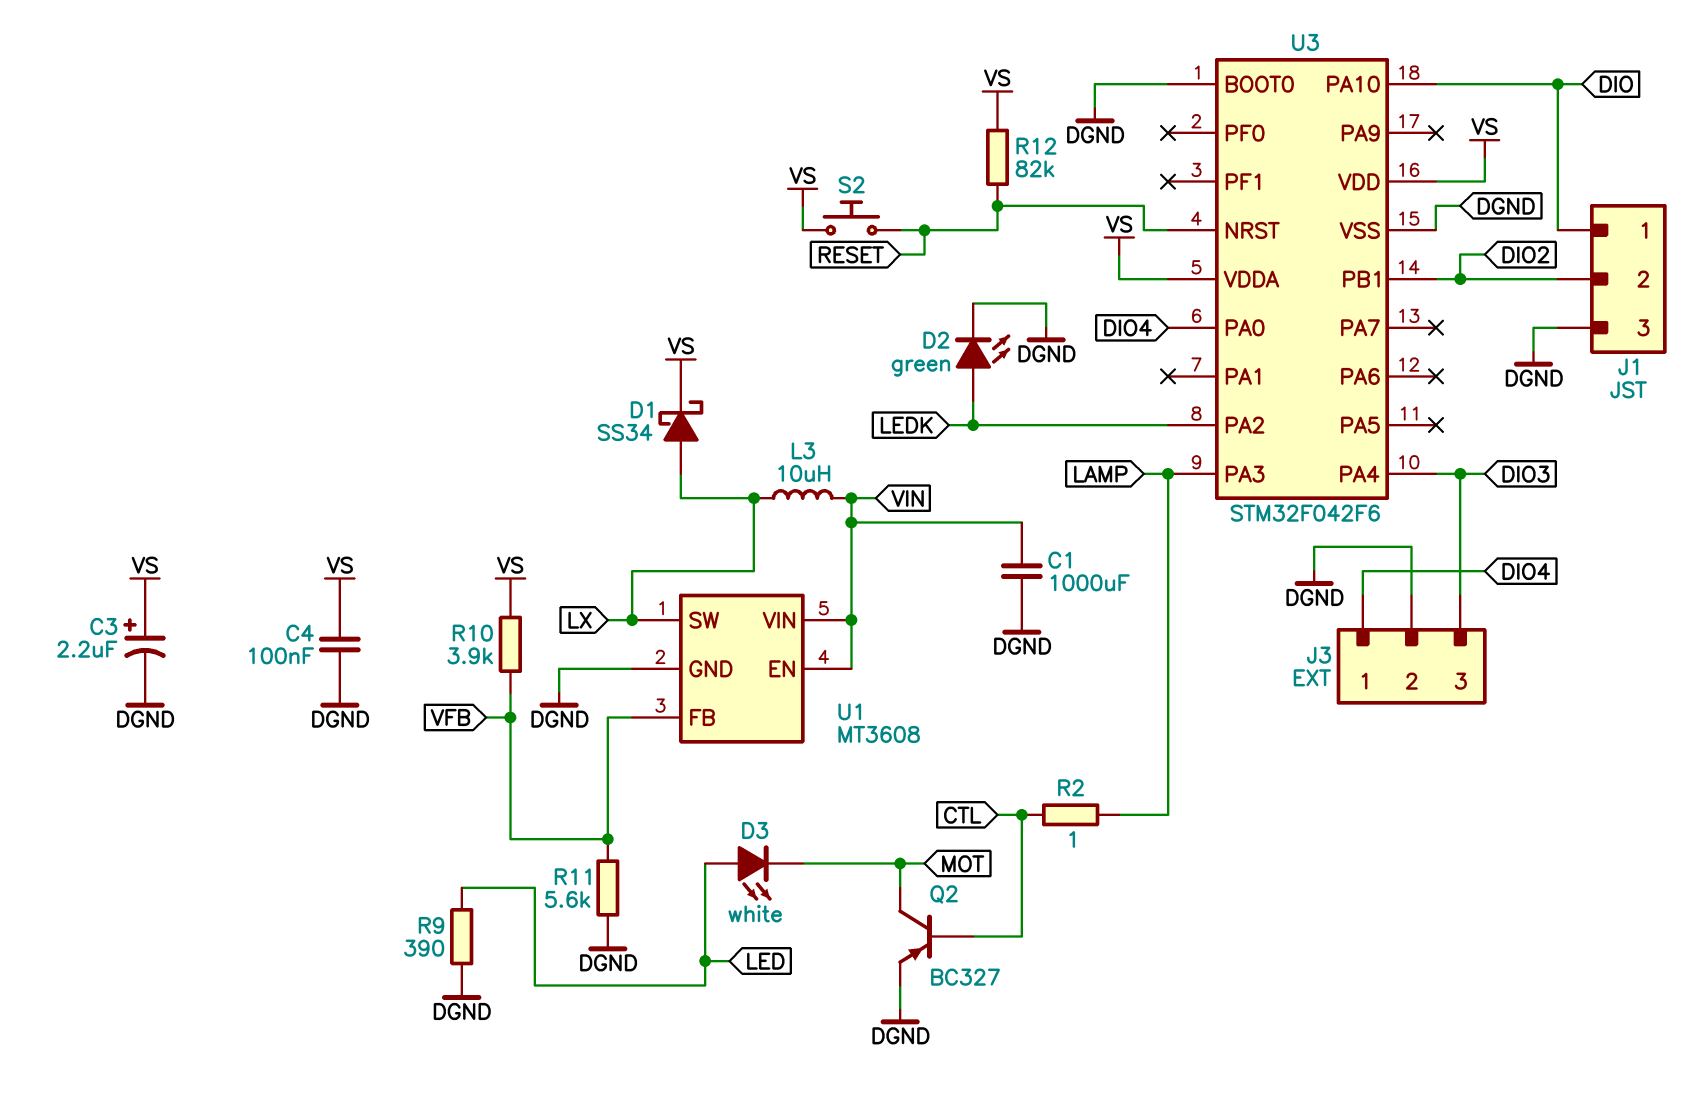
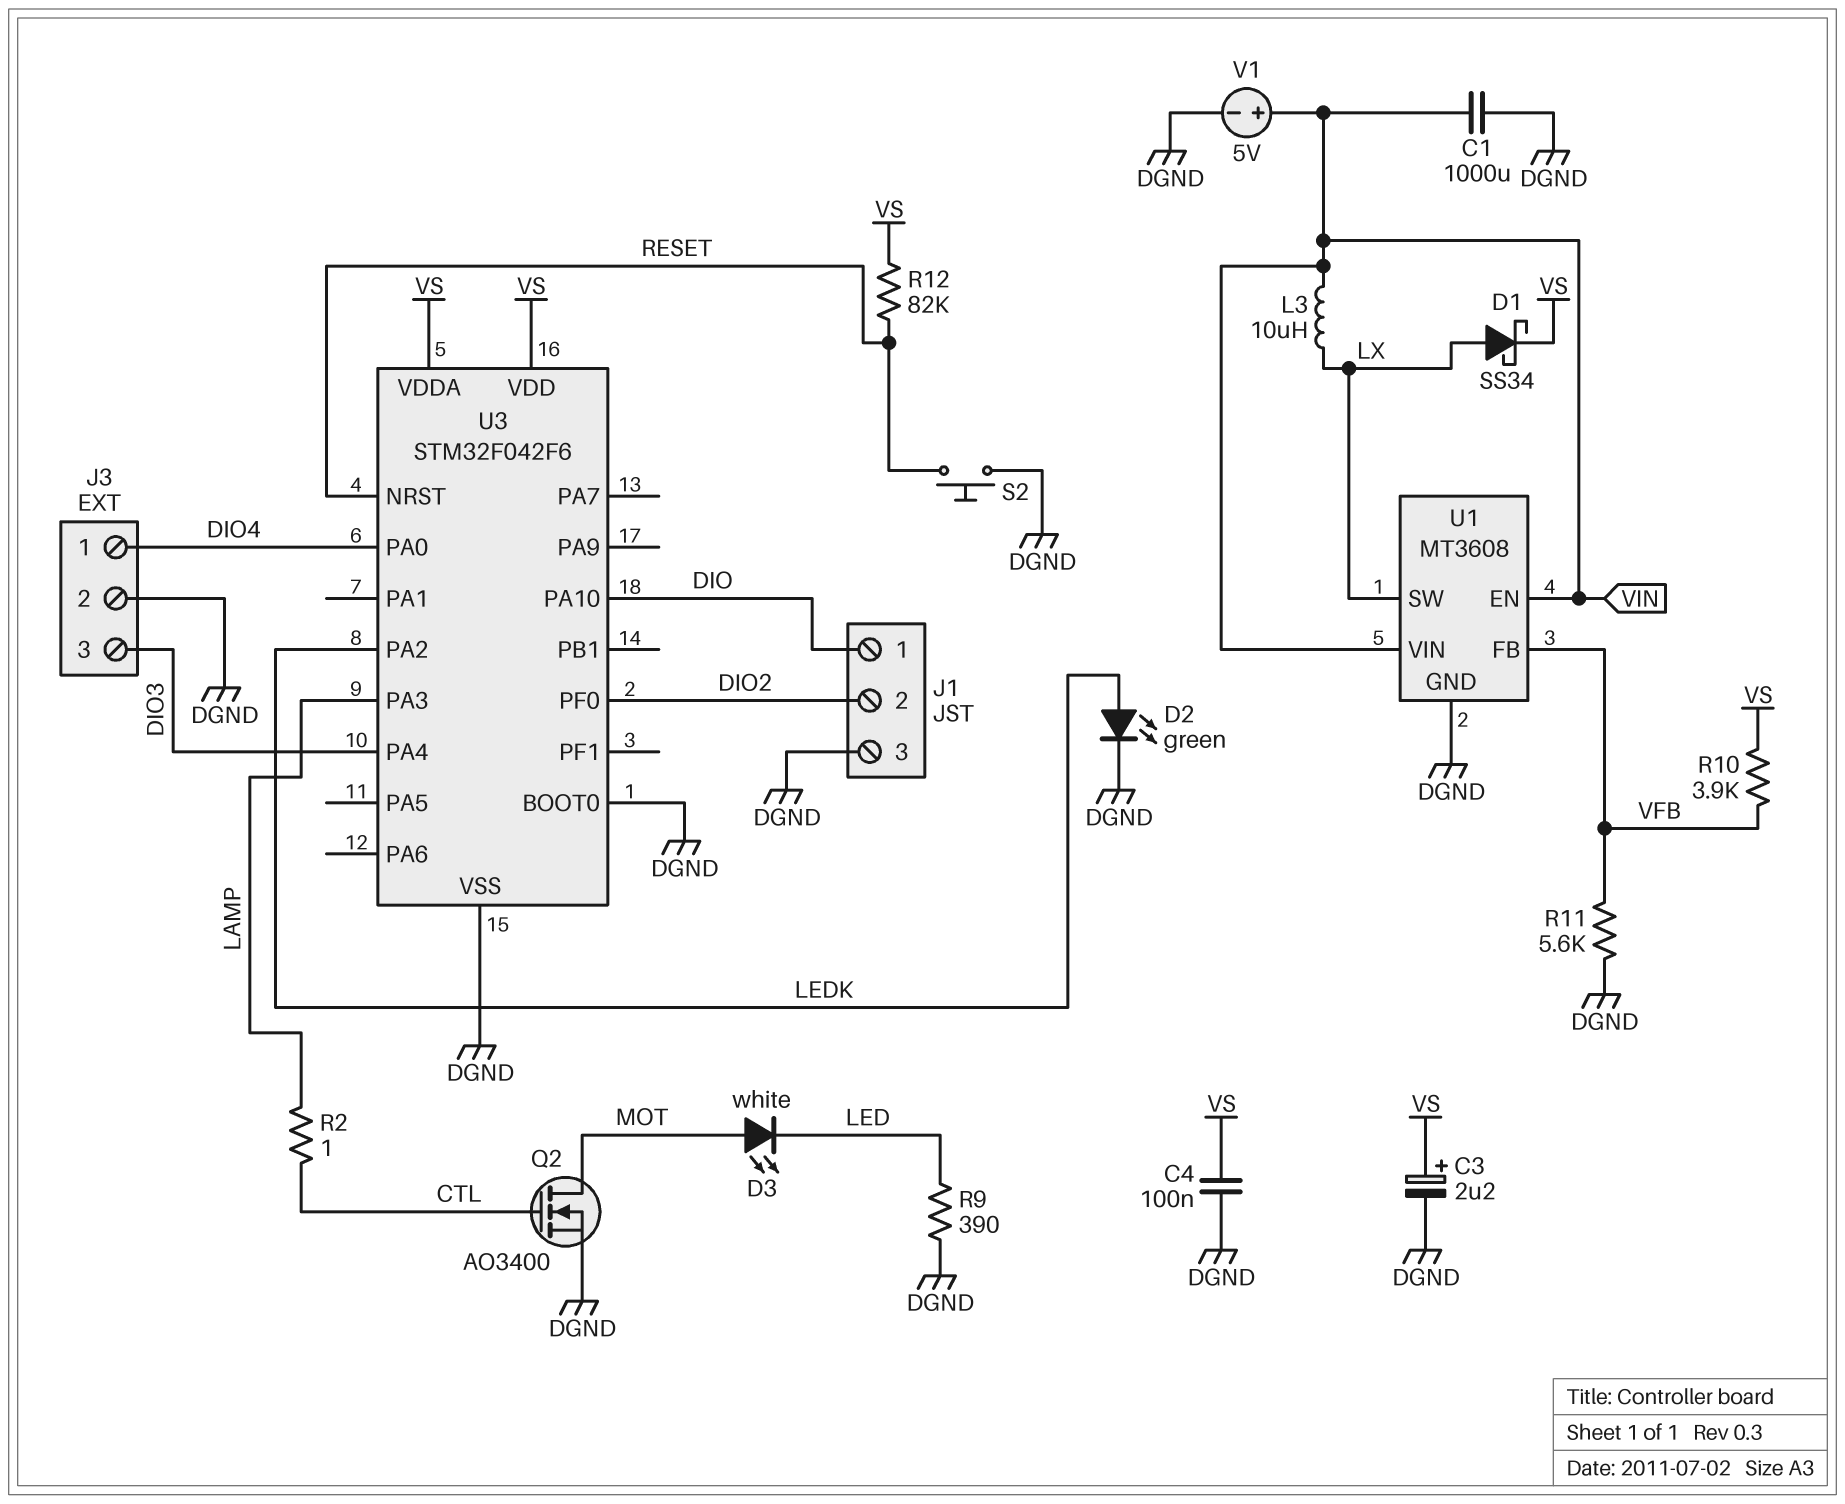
D3: LED white (A LED, K MOT) -> LED white (A MOT, K LED)
Q2: PNP BC327 (B CTL, C MOT, E DGND) -> NMOS AO3400 (G CTL, D MOT, S DGND)
S2: button (RESET, VS) -> button (DGND, RESET)
U3 pin PB1: DIO2 -> none
U3 pin PF0: none -> DIO2
V1: none -> 5V (plus VIN, minus DGND)

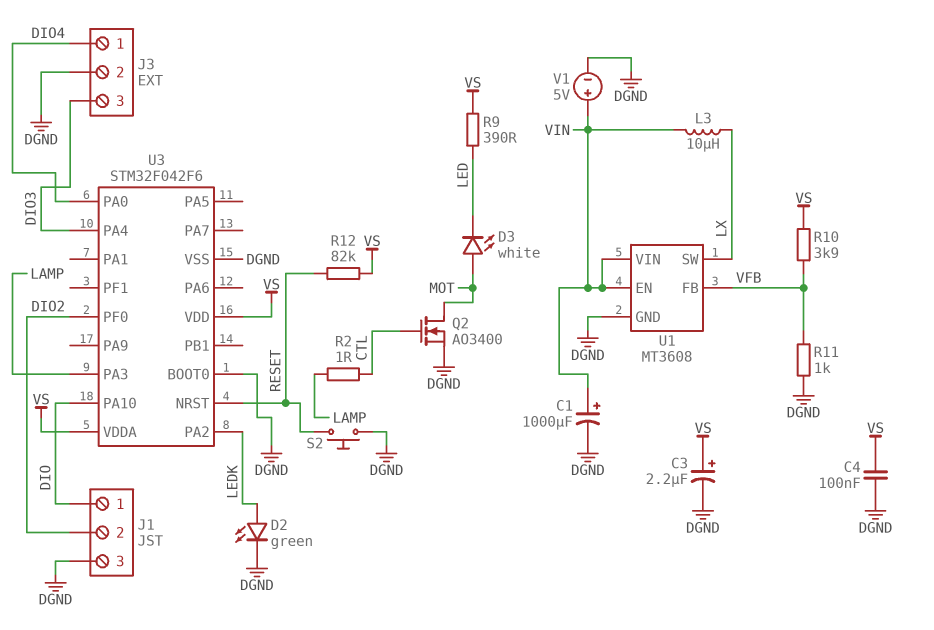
C1: 1000uF (DGND, VIN) -> 1000uF (plus VIN, minus DGND)
D1: schottky SS34 (A LX, K VS) -> none
R9: 390 (DGND, LED) -> 390 (LED, VS)
R11: 5.6k (DGND, VFB) -> 1k (DGND, VFB)

